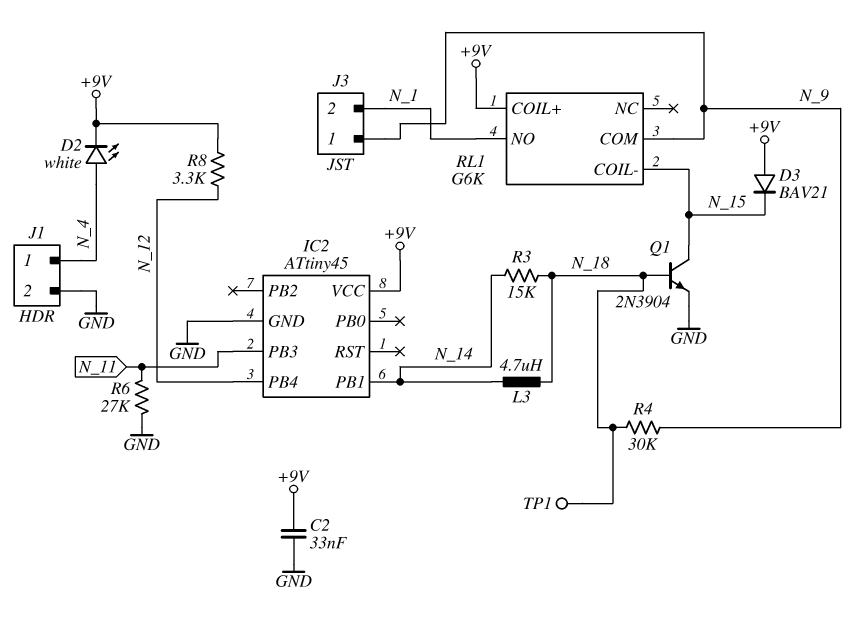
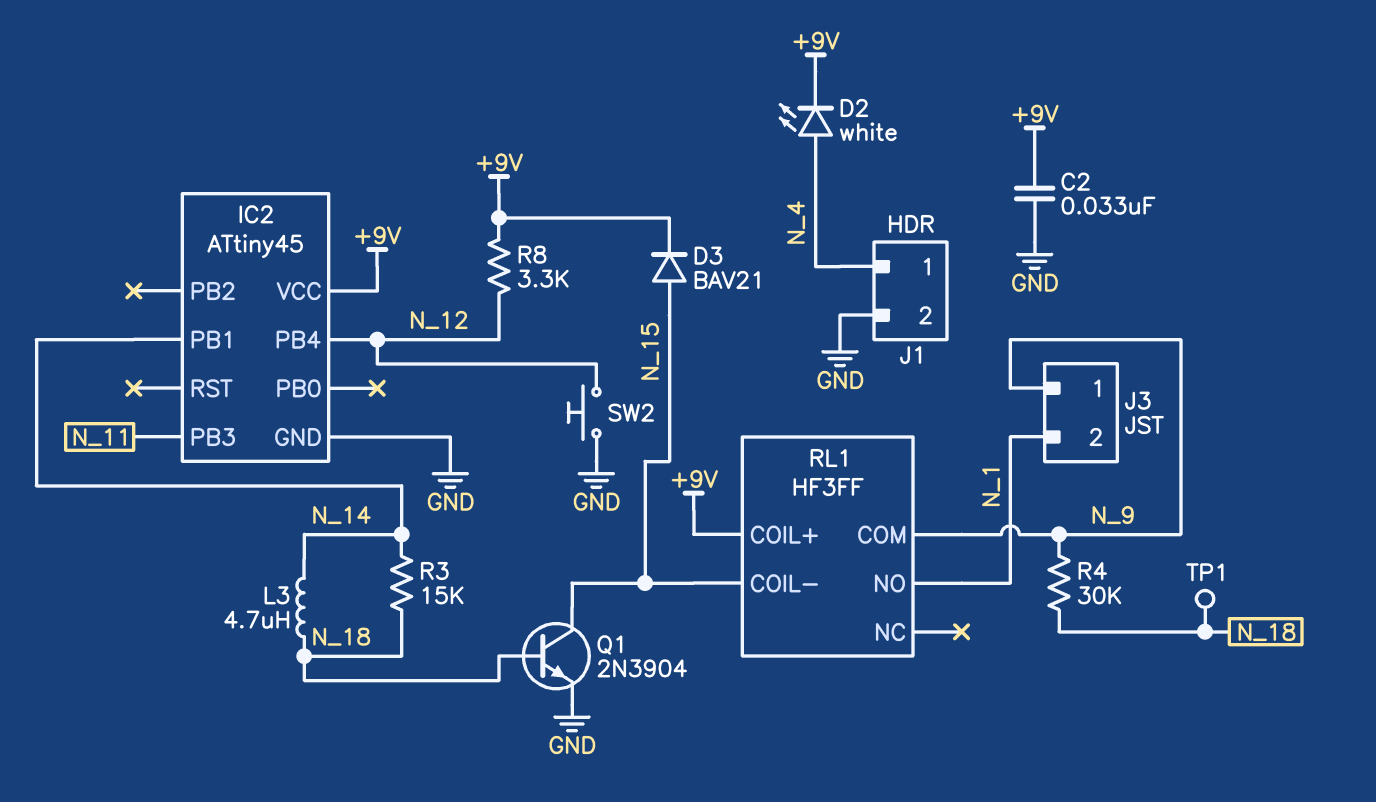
D3: diode BAV21 (A +9V, K N_15) -> diode BAV21 (A N_15, K +9V)
R6: 27k (GND, N_11) -> none
RL1: G6K -> HF3FF
SW2: none -> button (GND, N_12)

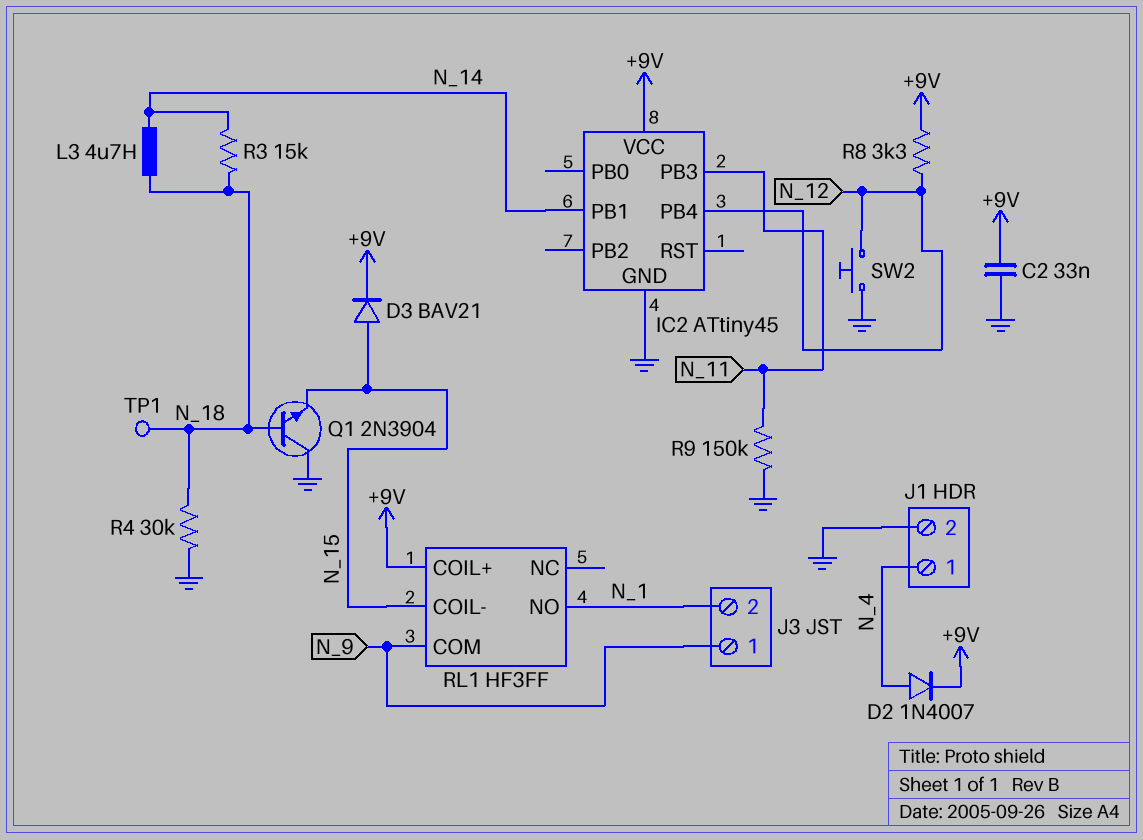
D2: LED white (A N_4, K +9V) -> diode 1N4007 (A N_4, K +9V)
Q1: NPN 2N3904 (B N_18, C N_15, E GND) -> NPN 2N3904 (B N_18, C GND, E N_15)
R4: 30k (N_9, N_18) -> 30k (GND, N_18)
R9: none -> 150k (GND, N_11)

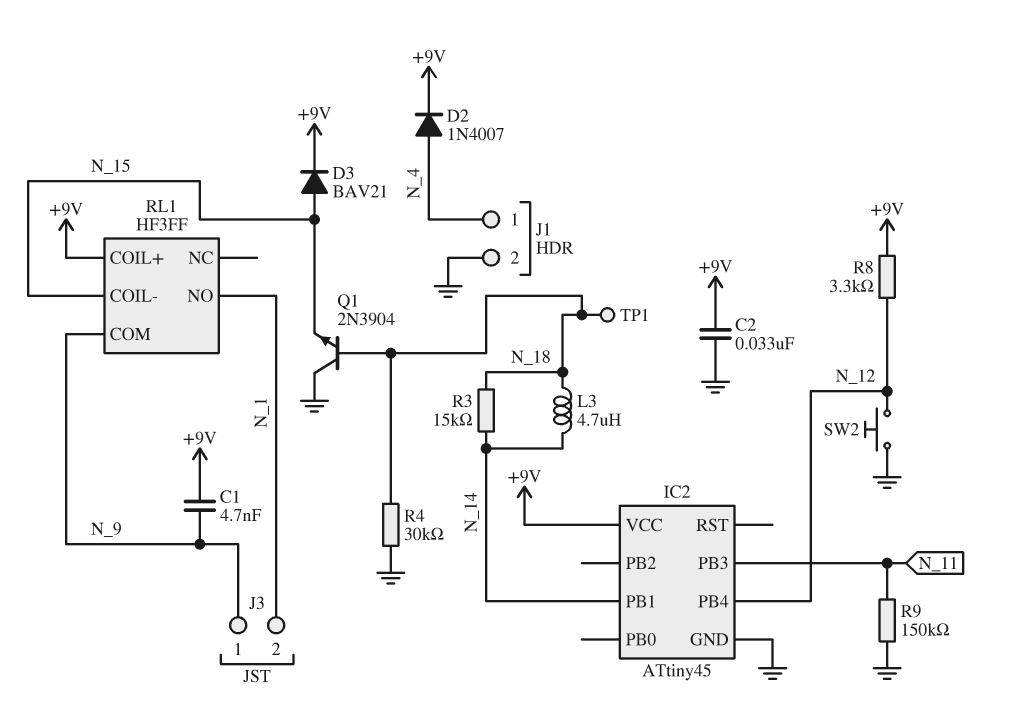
C1: none -> 4.7nF (+9V, N_9)

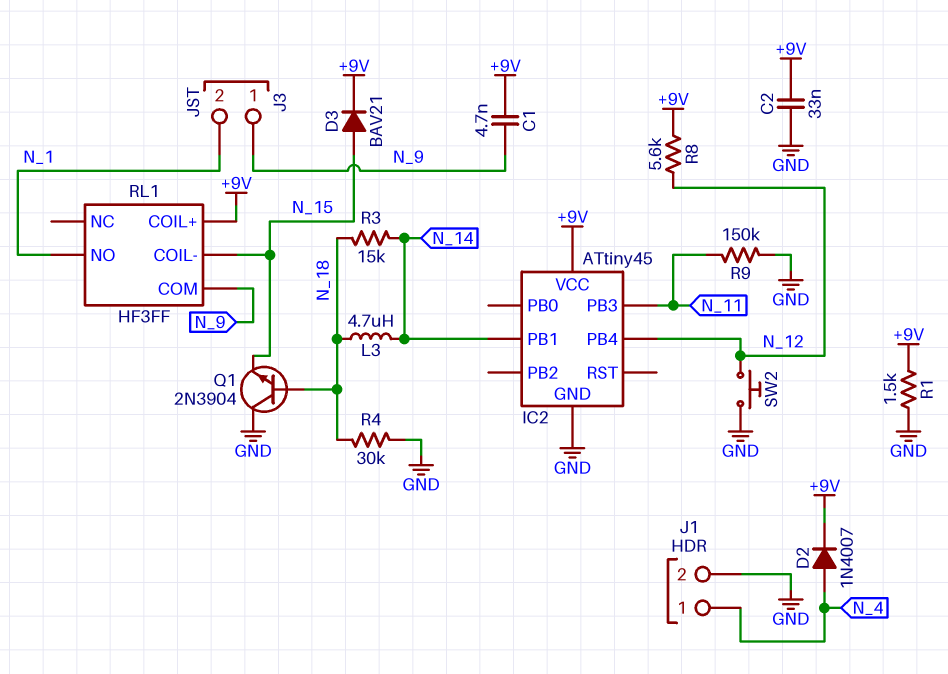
R1: none -> 1.5k (+9V, GND)
R8: 3.3k (+9V, N_12) -> 5.6k (+9V, N_12)
TP1: test point (N_18) -> none

